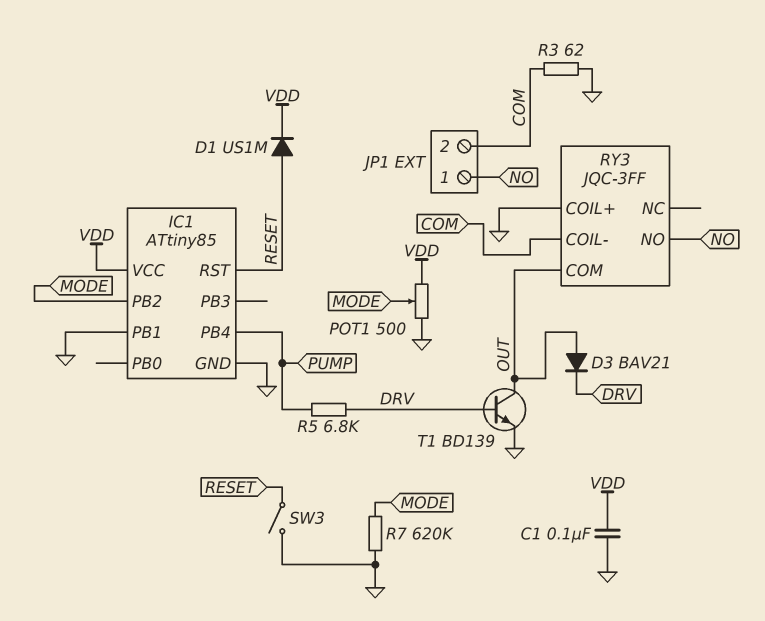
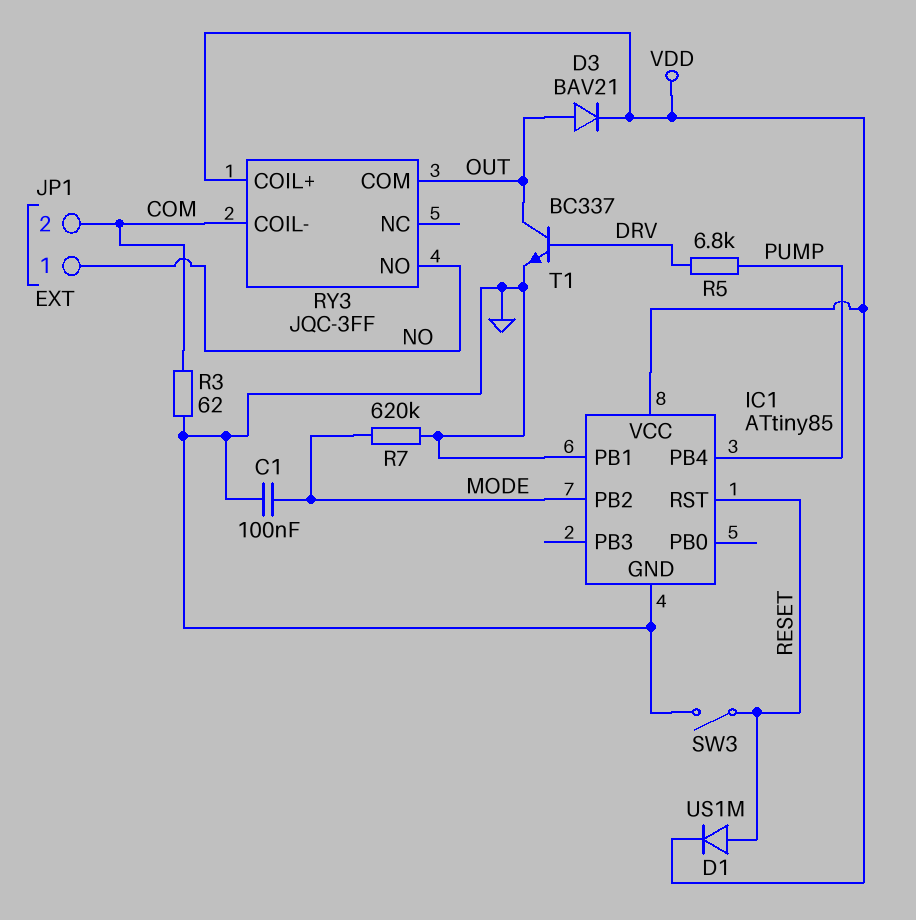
C1: 100nF (GND, VDD) -> 100nF (GND, MODE)
D3: diode BAV21 (A OUT, K DRV) -> diode BAV21 (A OUT, K VDD)
POT1: 500 (GND, VDD, wiper MODE) -> none
RY3 pin COIL+: GND -> VDD
T1: NPN BD139 (B DRV, C OUT, E GND) -> NPN BC337 (B DRV, C OUT, E GND)

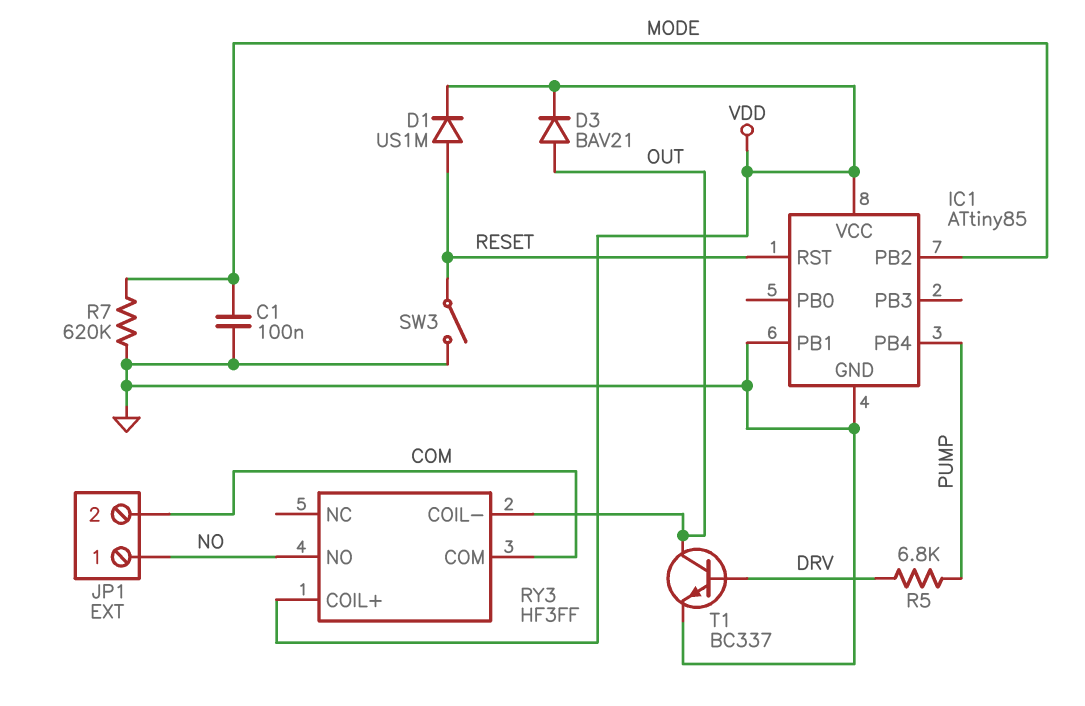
R3: 62 (COM, GND) -> none
RY3: JQC-3FF -> HF3FF
RY3 pin COIL-: COM -> OUT
RY3 pin COM: OUT -> COM

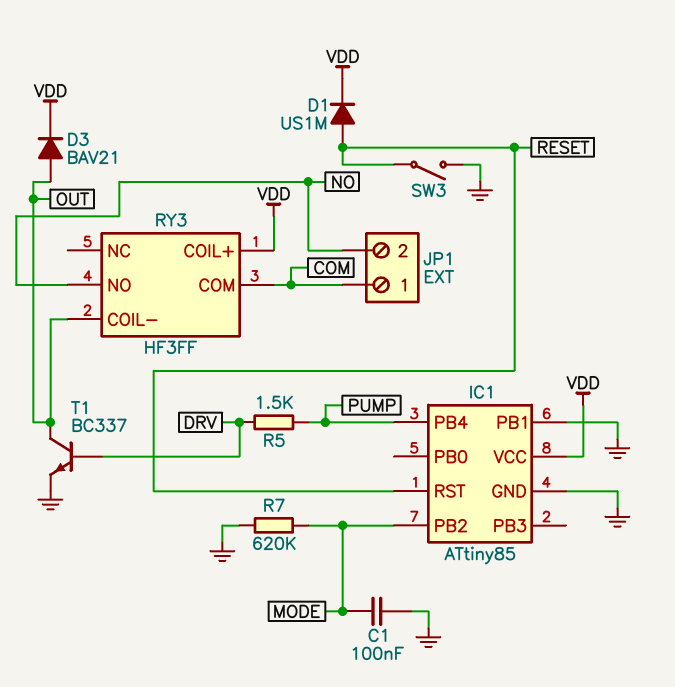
JP1 pin 1: NO -> COM
JP1 pin 2: COM -> NO
R5: 6.8k (DRV, PUMP) -> 1.5k (DRV, PUMP)

